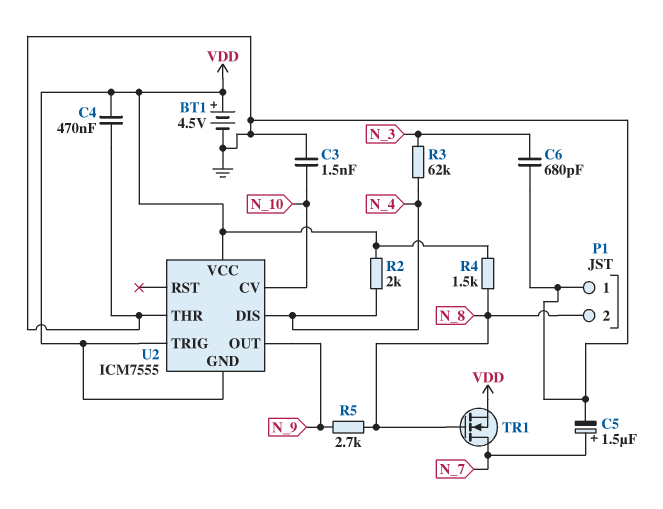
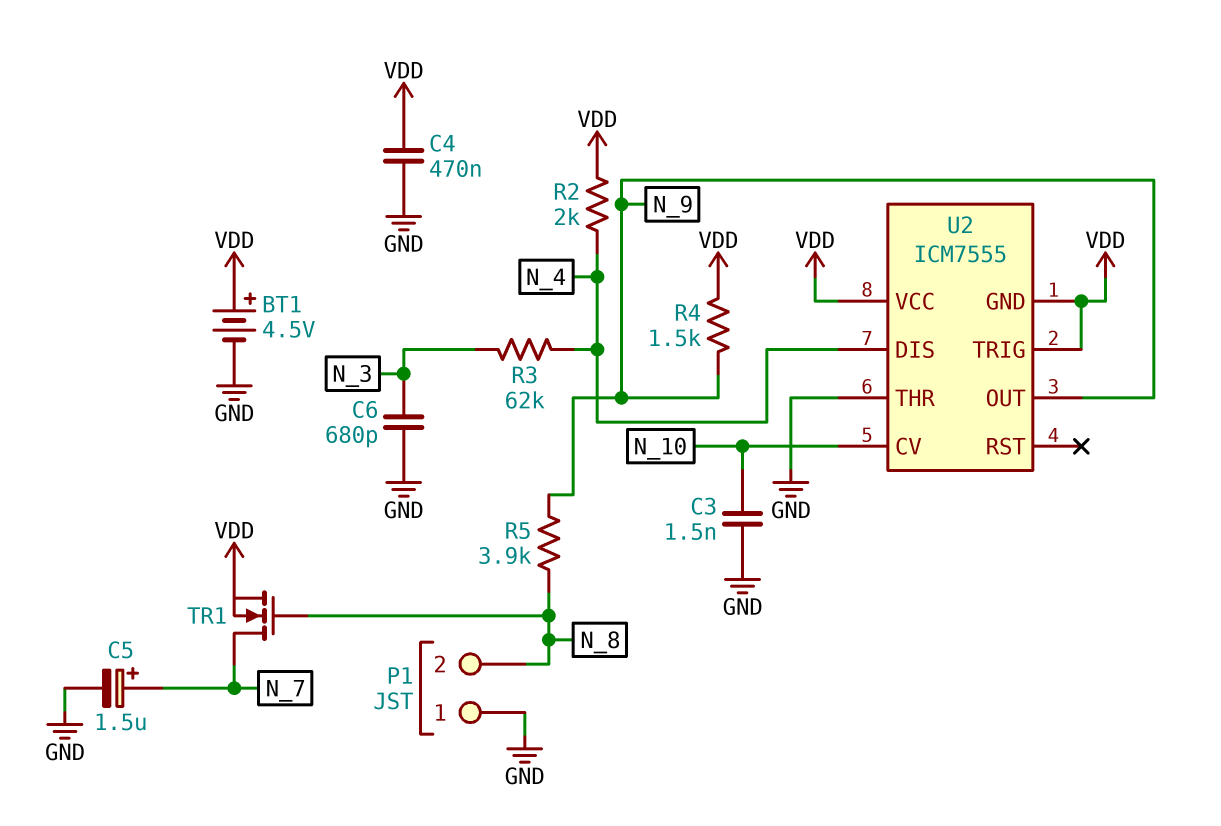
R4: 1.5k (N_8, VDD) -> 1.5k (N_9, VDD)
R5: 2.7k (N_8, N_9) -> 3.9k (N_8, N_9)

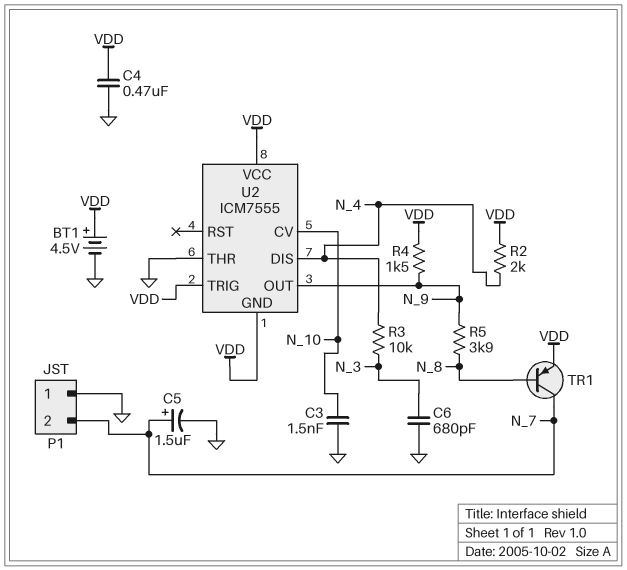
P1 pin 2: N_8 -> N_7
R3: 62k (N_3, N_4) -> 10k (N_3, N_4)
TR1: NMOS (G N_8, D N_7, S VDD) -> PNP (B N_8, C N_7, E VDD)

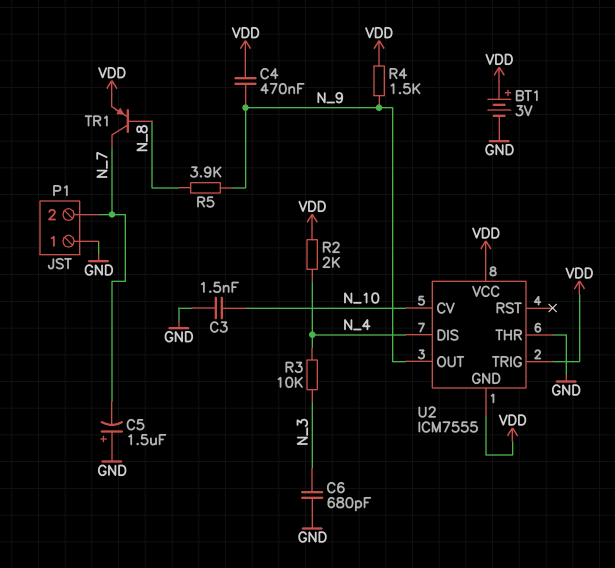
BT1: 4.5V (plus VDD, minus GND) -> 3V (plus VDD, minus GND)
C4: 470nF (GND, VDD) -> 470nF (N_9, VDD)
C5: 1.5uF (plus N_7, minus GND) -> 1.5uF (plus GND, minus N_7)

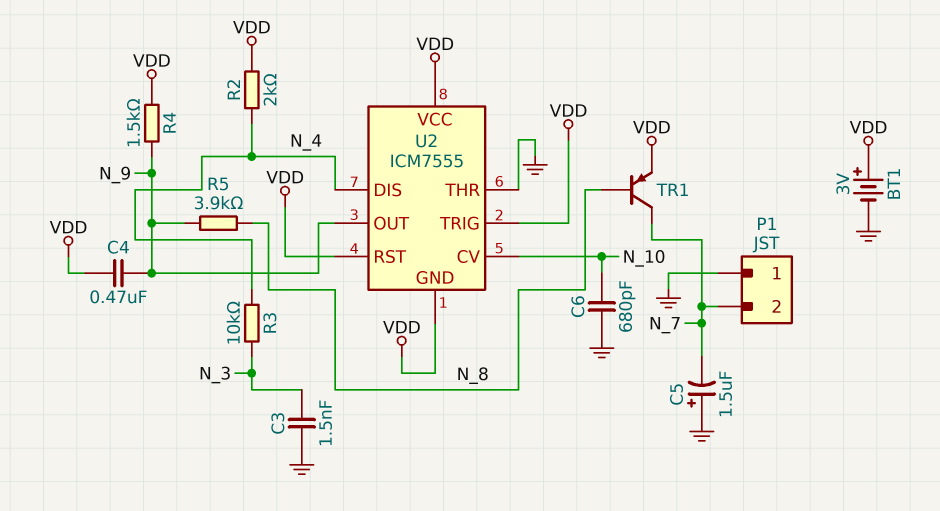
C3: 1.5nF (GND, N_10) -> 1.5nF (GND, N_3)
C6: 680pF (GND, N_3) -> 680pF (GND, N_10)
U2 pin RST: none -> VDD

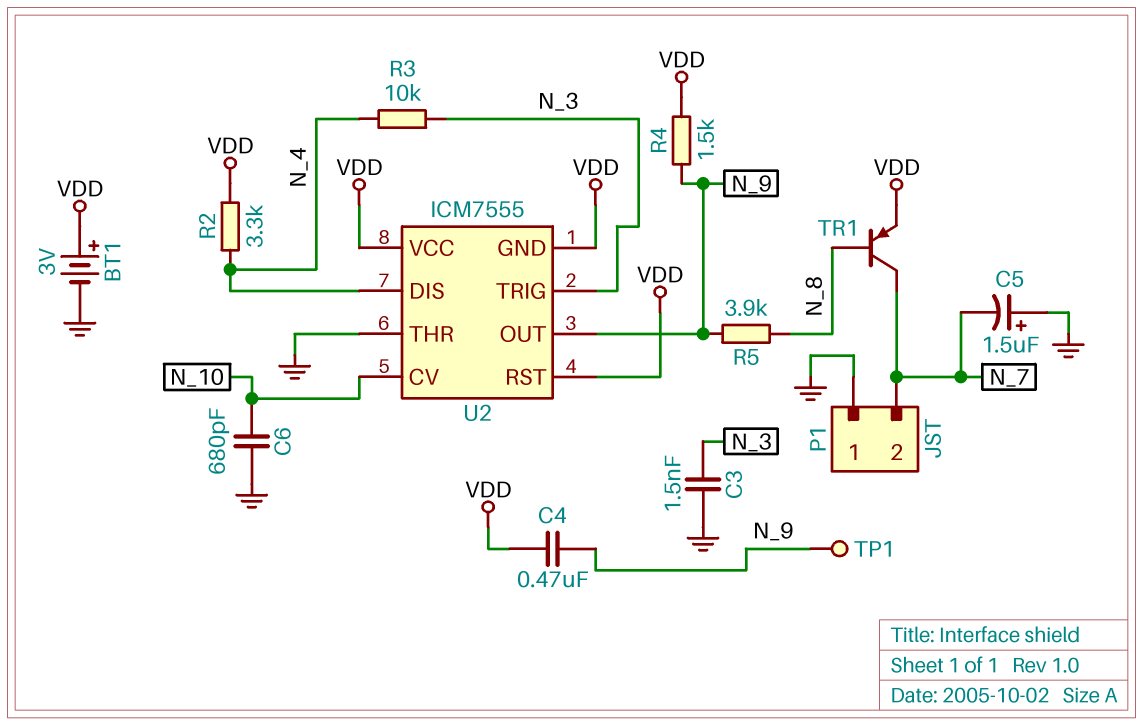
R2: 2k (N_4, VDD) -> 3.3k (N_4, VDD)
TP1: none -> test point (N_9)
U2 pin TRIG: VDD -> N_3

